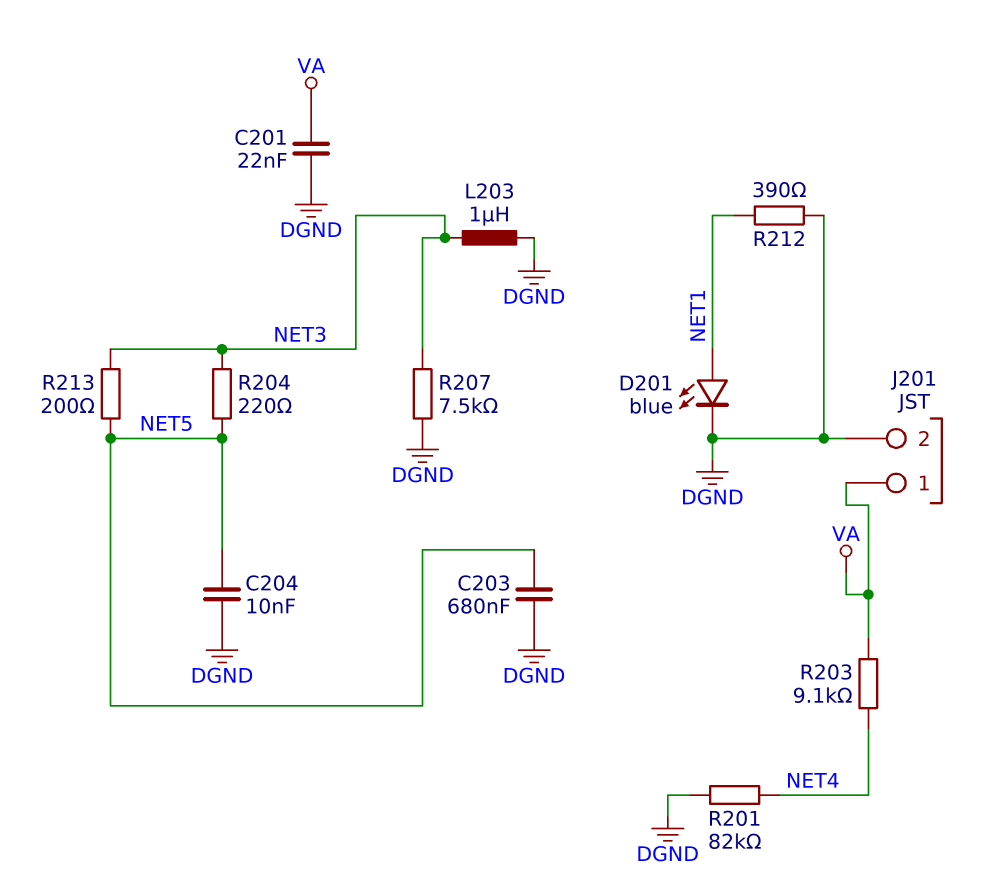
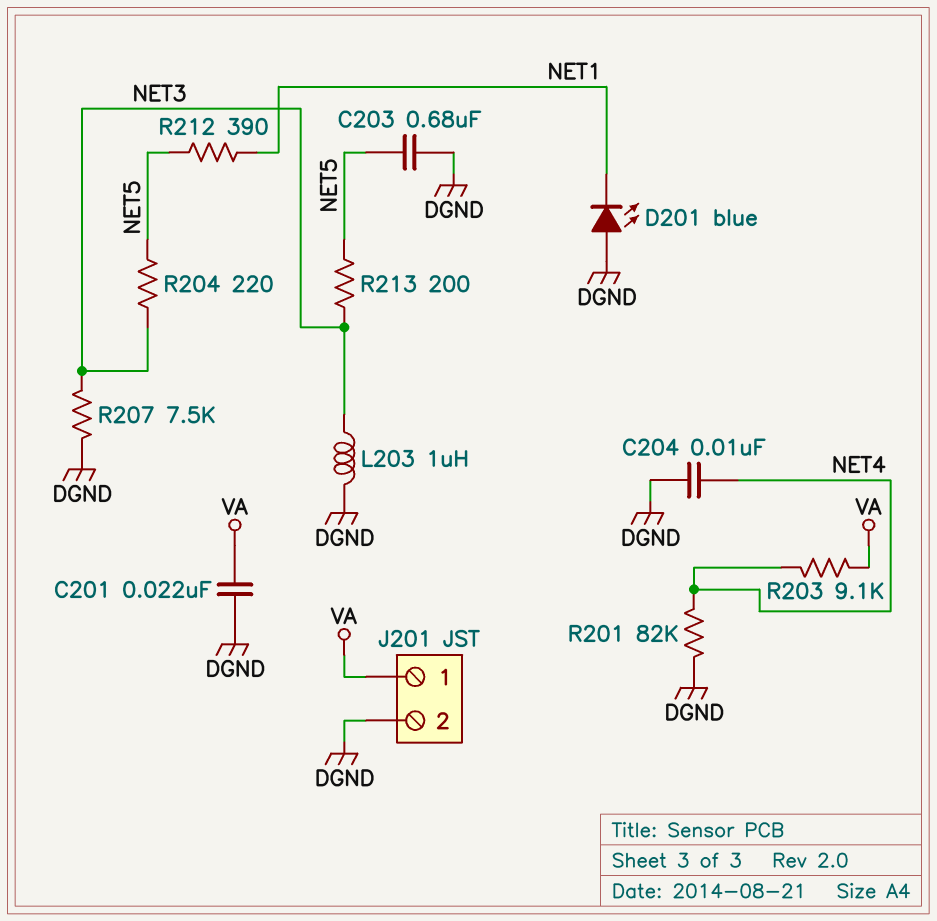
C204: 10nF (DGND, NET5) -> 10nF (DGND, NET4)
D201: LED blue (A NET1, K DGND) -> LED blue (A DGND, K NET1)
R212: 390 (DGND, NET1) -> 390 (NET1, NET5)

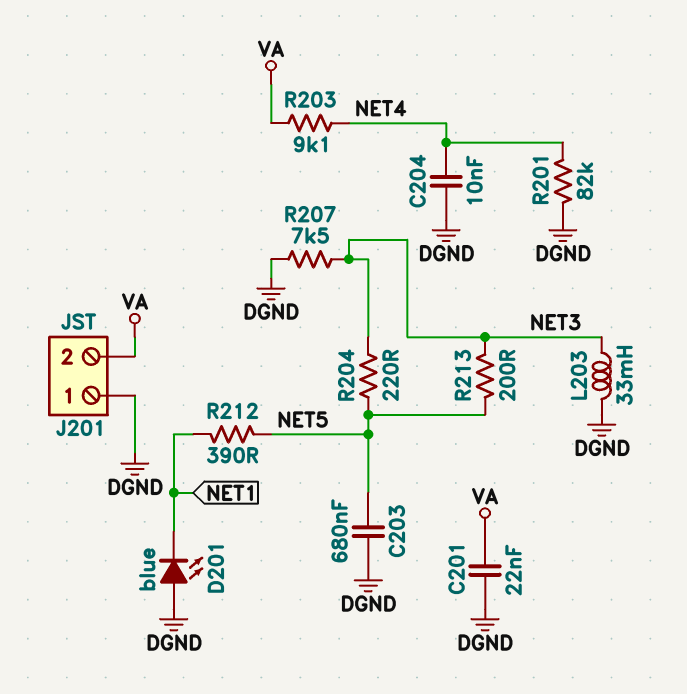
J201 pin 1: VA -> DGND
J201 pin 2: DGND -> VA
L203: 1uH (DGND, NET3) -> 33mH (DGND, NET3)

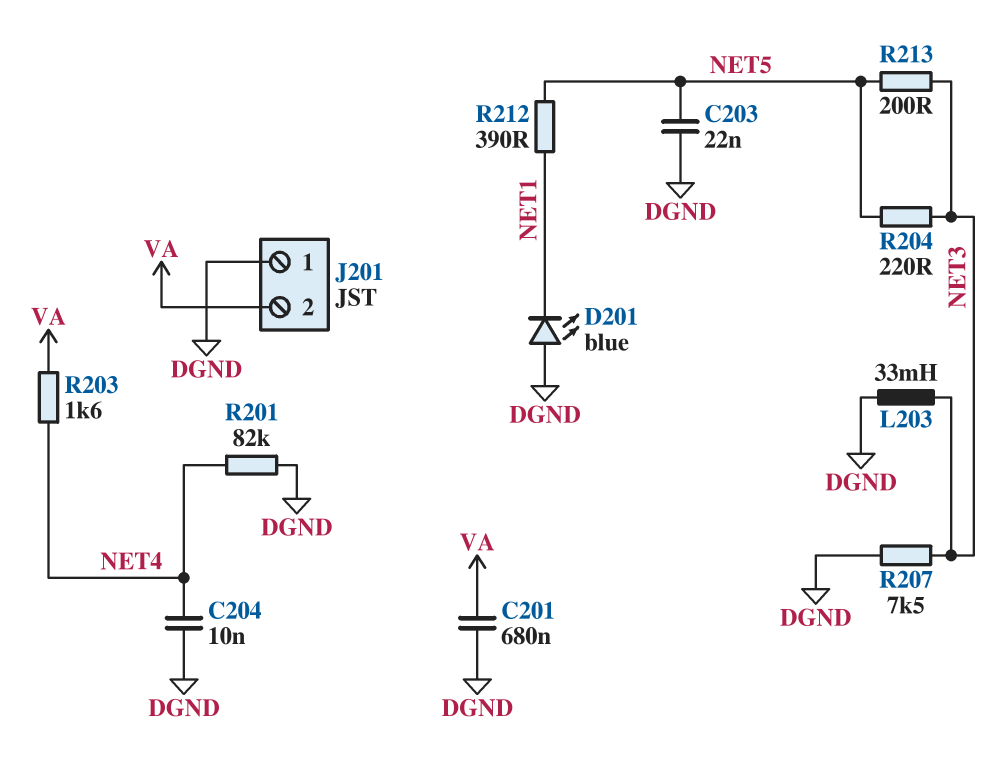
C201: 22nF (DGND, VA) -> 680nF (DGND, VA)
C203: 680nF (DGND, NET5) -> 22nF (DGND, NET5)
R203: 9.1k (NET4, VA) -> 1.6k (NET4, VA)

